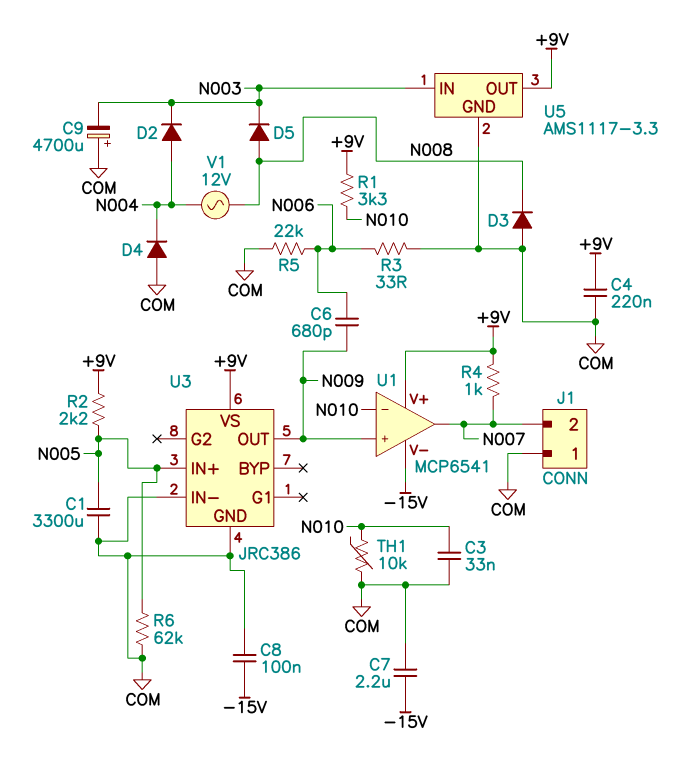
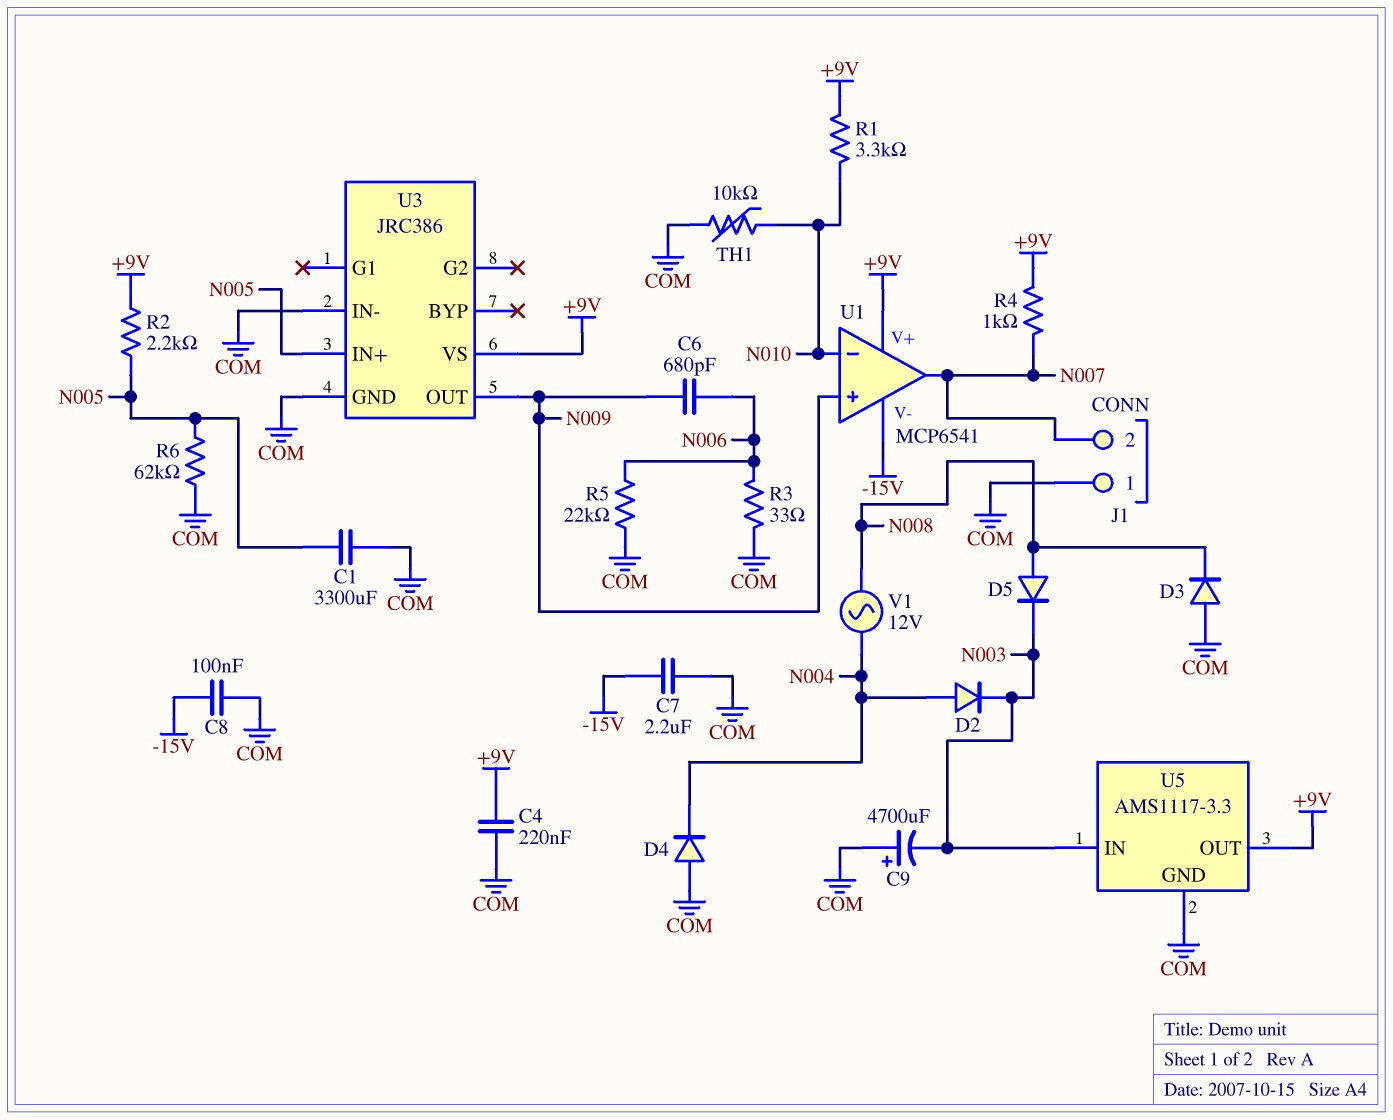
C3: 33nF (COM, N010) -> none

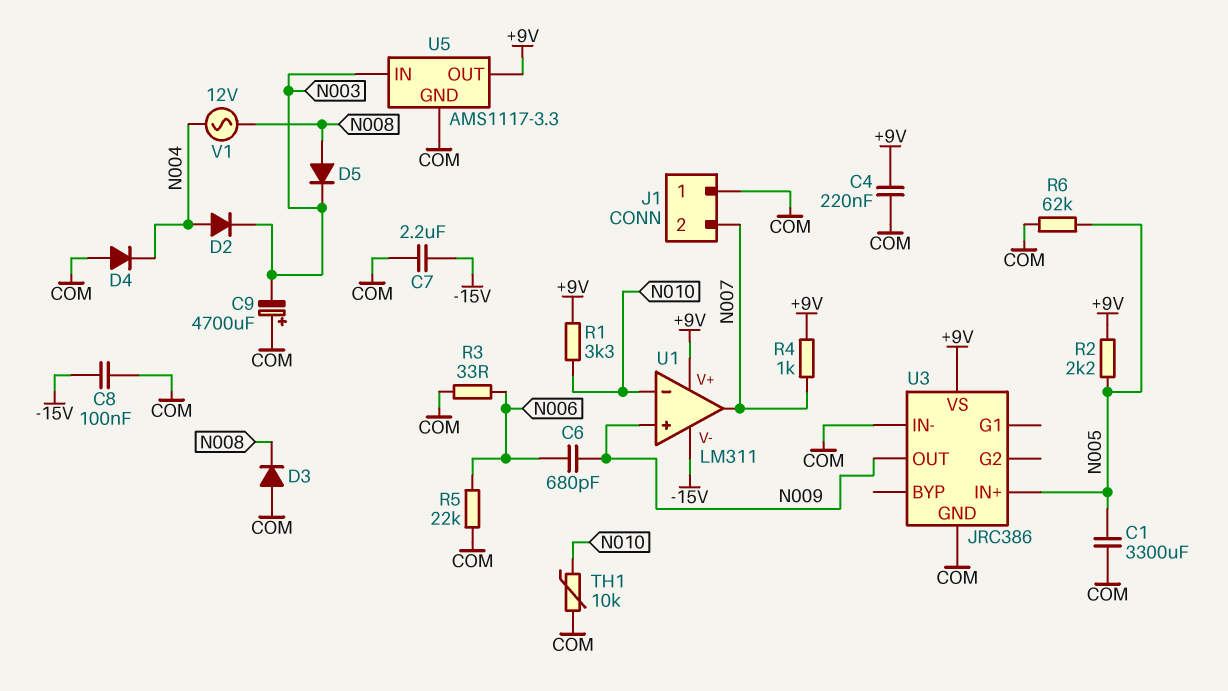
U1: MCP6541 -> LM311

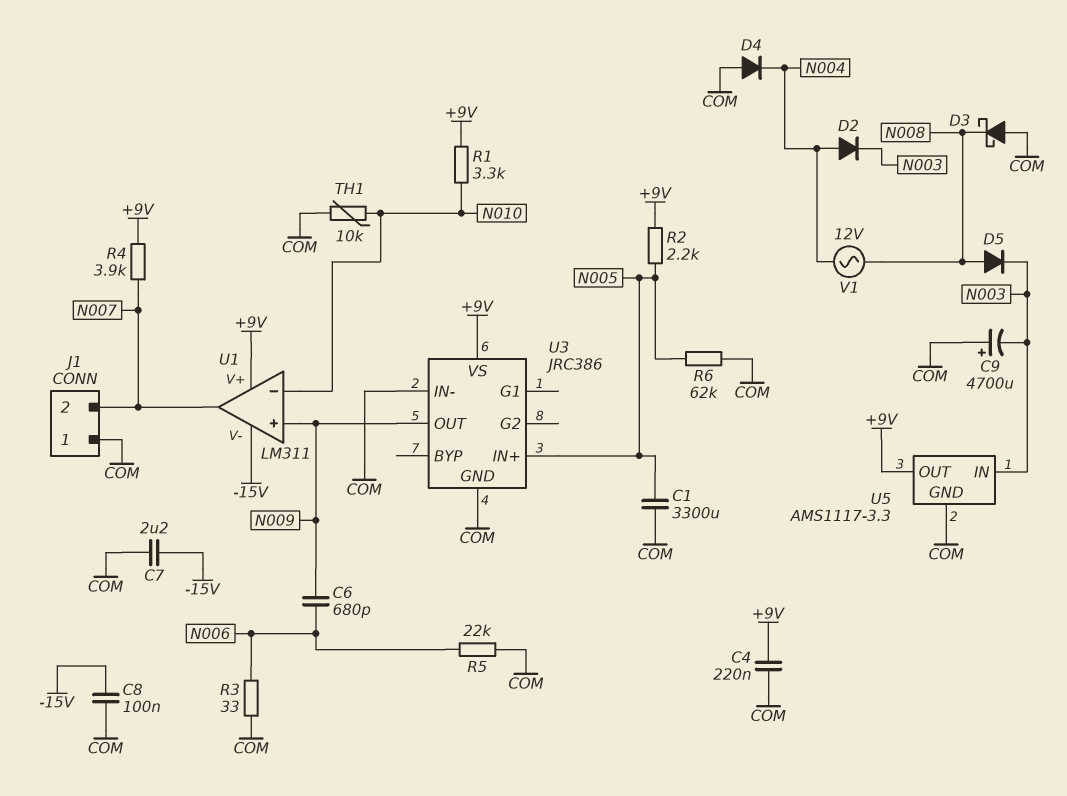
D3: diode (A COM, K N008) -> schottky (A COM, K N008)
R4: 1k (+9V, N007) -> 3.9k (+9V, N007)

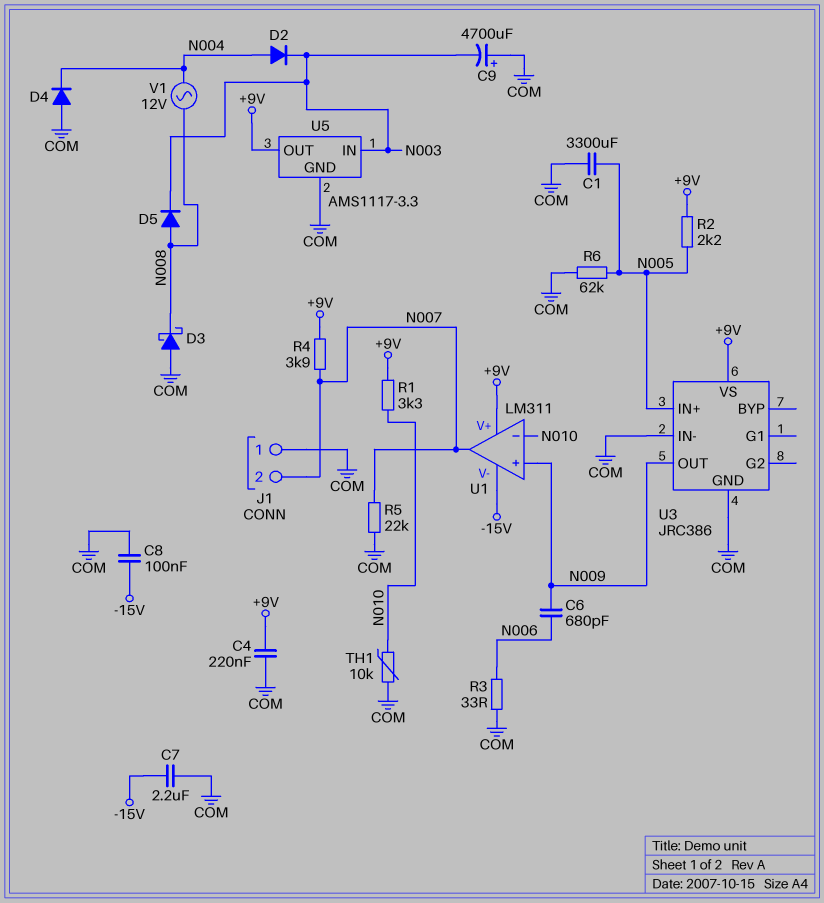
R5: 22k (COM, N006) -> 22k (COM, N007)

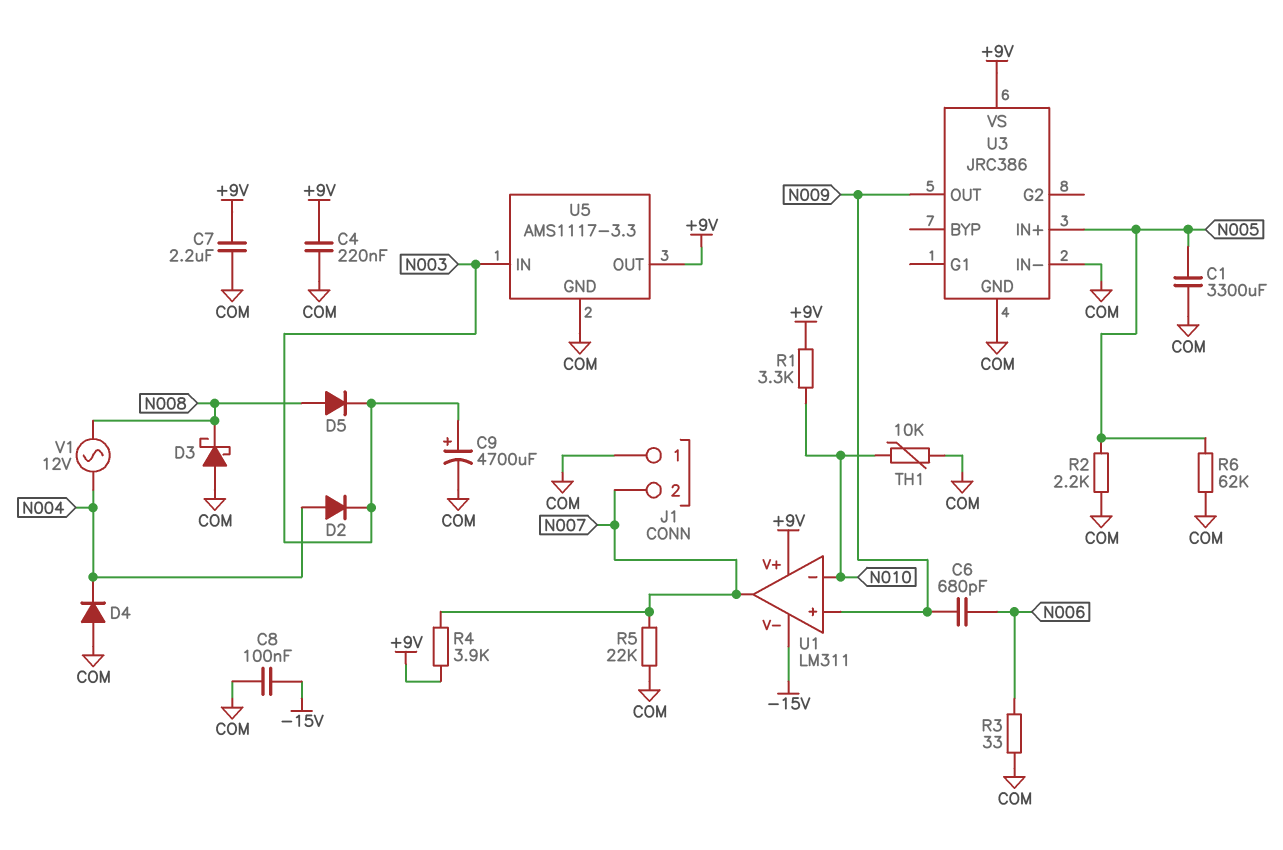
C7: 2.2uF (-15V, COM) -> 2.2uF (+9V, COM)
C9: 4700uF (plus COM, minus N003) -> 4700uF (plus N003, minus COM)
R2: 2.2k (+9V, N005) -> 2.2k (COM, N005)

